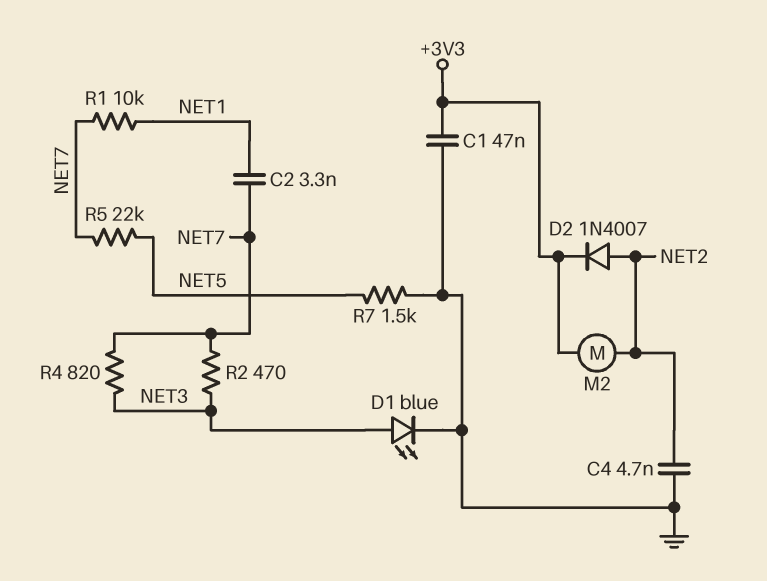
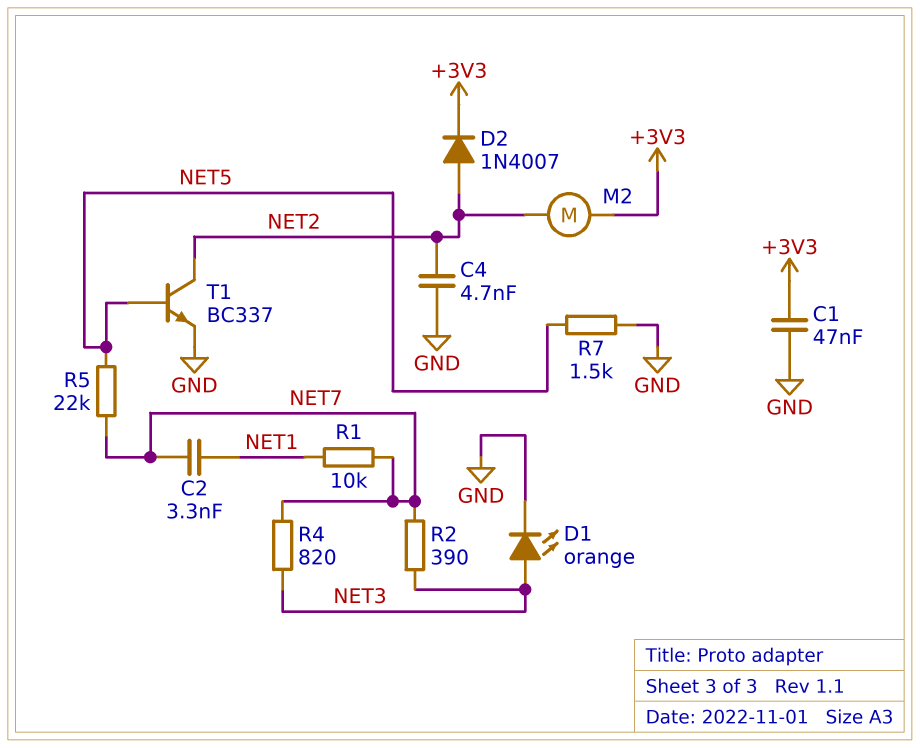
D1: LED blue (A NET3, K GND) -> LED orange (A NET3, K GND)
R2: 470 (NET3, NET7) -> 390 (NET3, NET7)
T1: none -> NPN BC337 (B NET5, C NET2, E GND)

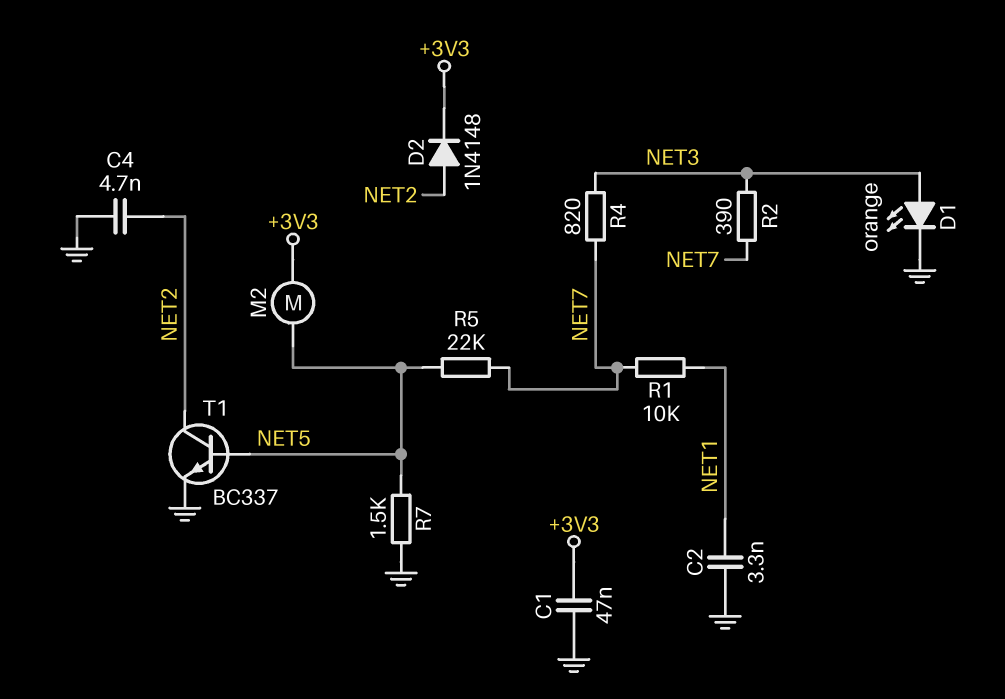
C2: 3.3nF (NET1, NET7) -> 3.3nF (GND, NET1)
D2: diode 1N4007 (A NET2, K +3V3) -> diode 1N4148 (A NET2, K +3V3)
M2: motor (+3V3, NET2) -> motor (+3V3, NET5)

